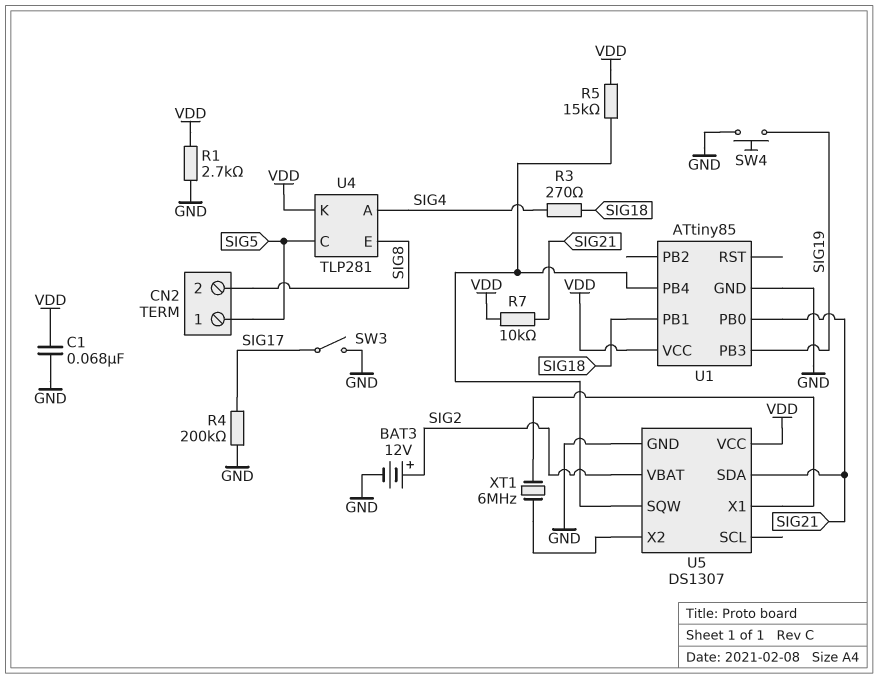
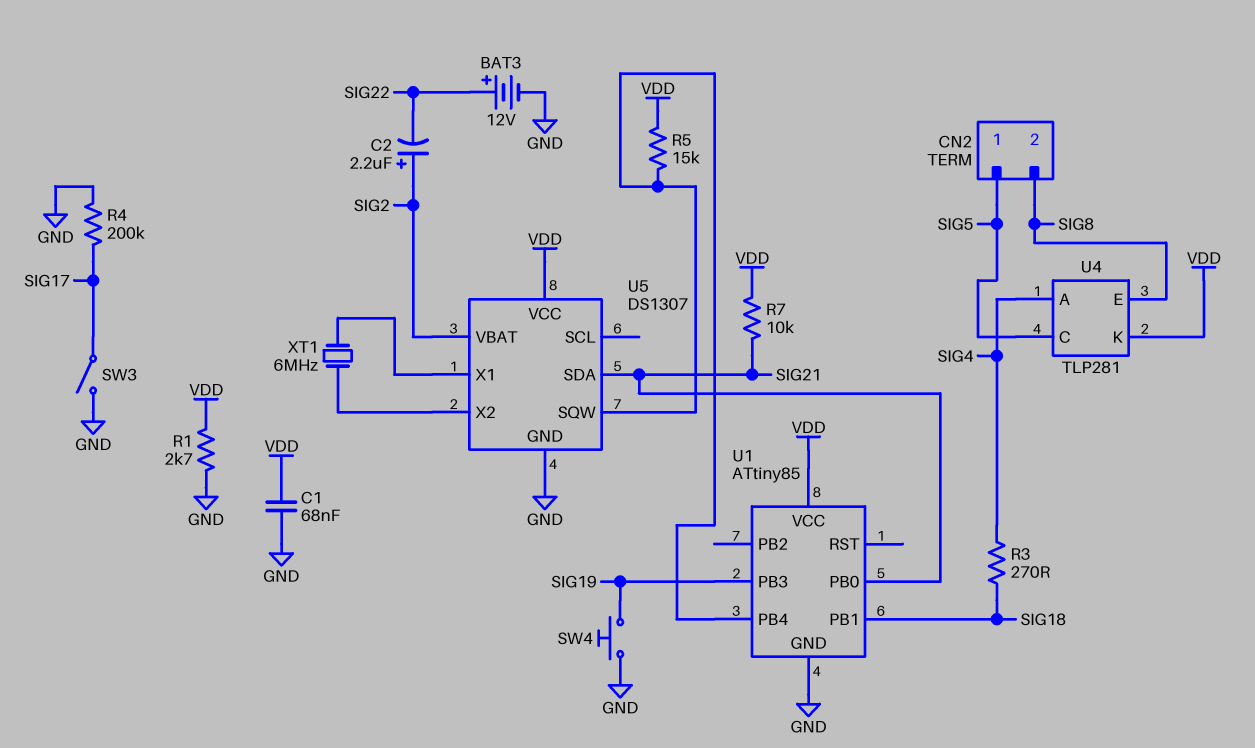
BAT3: 12V (plus SIG2, minus GND) -> 12V (plus SIG22, minus GND)
C2: none -> 2.2uF (plus SIG2, minus SIG22)

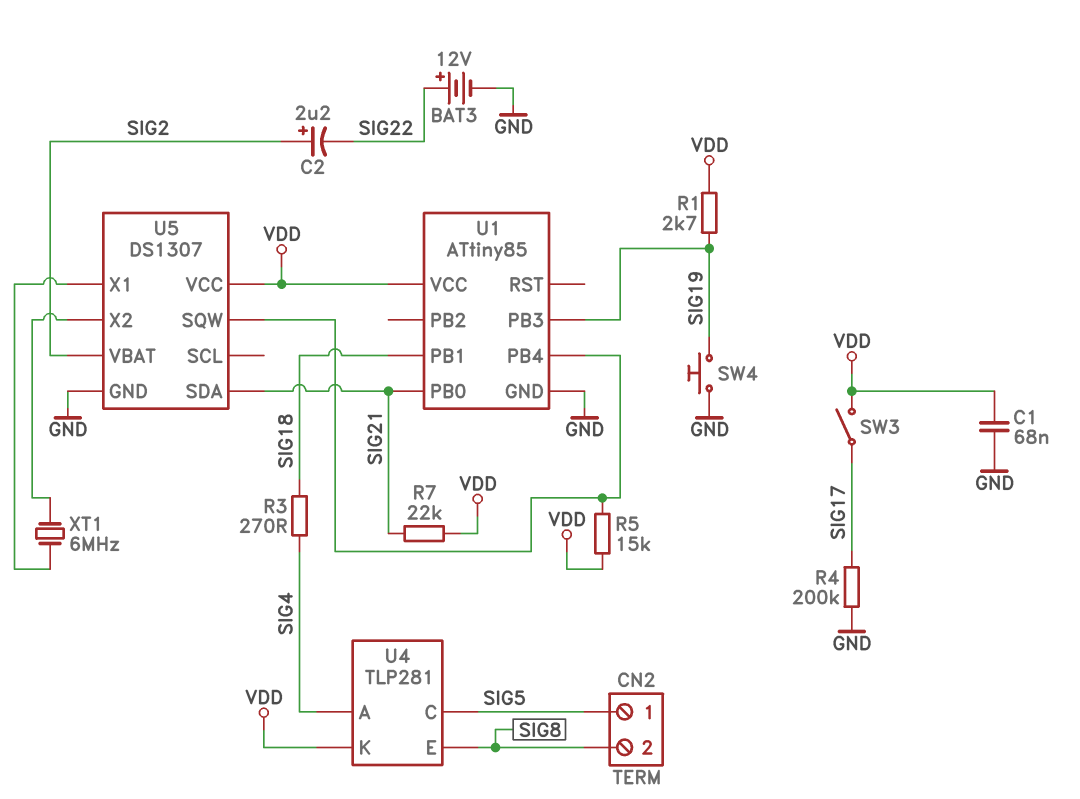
R1: 2.7k (GND, VDD) -> 2.7k (SIG19, VDD)
R7: 10k (SIG21, VDD) -> 22k (SIG21, VDD)
SW3: switch (GND, SIG17) -> switch (SIG17, VDD)

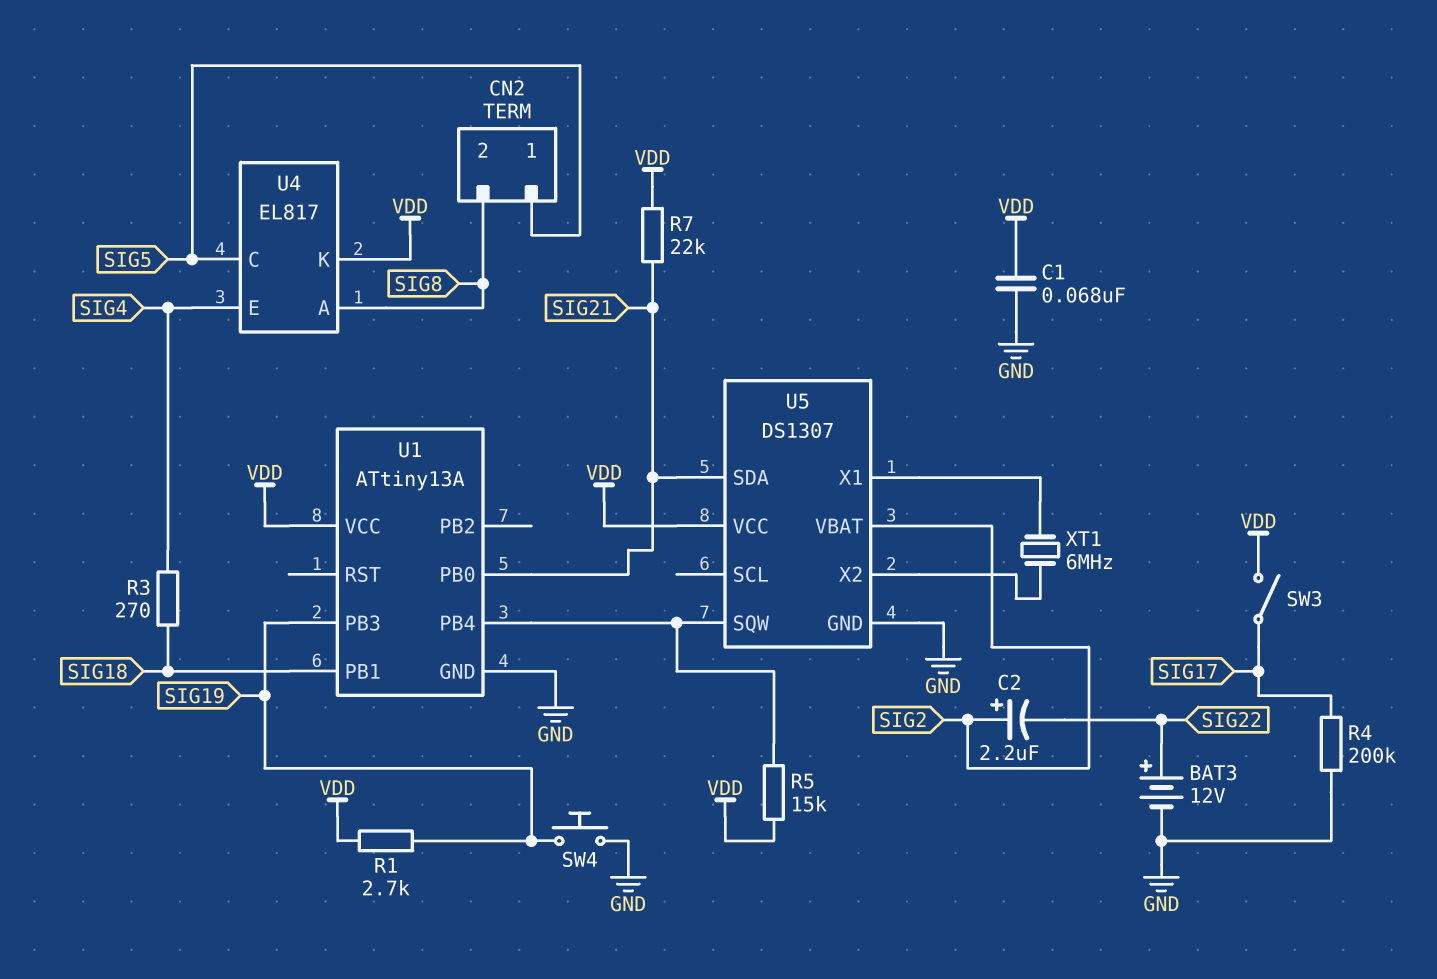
U1: ATtiny85 -> ATtiny13A
U4: TLP281 -> EL817
U4 pin A: SIG4 -> SIG8
U4 pin E: SIG8 -> SIG4

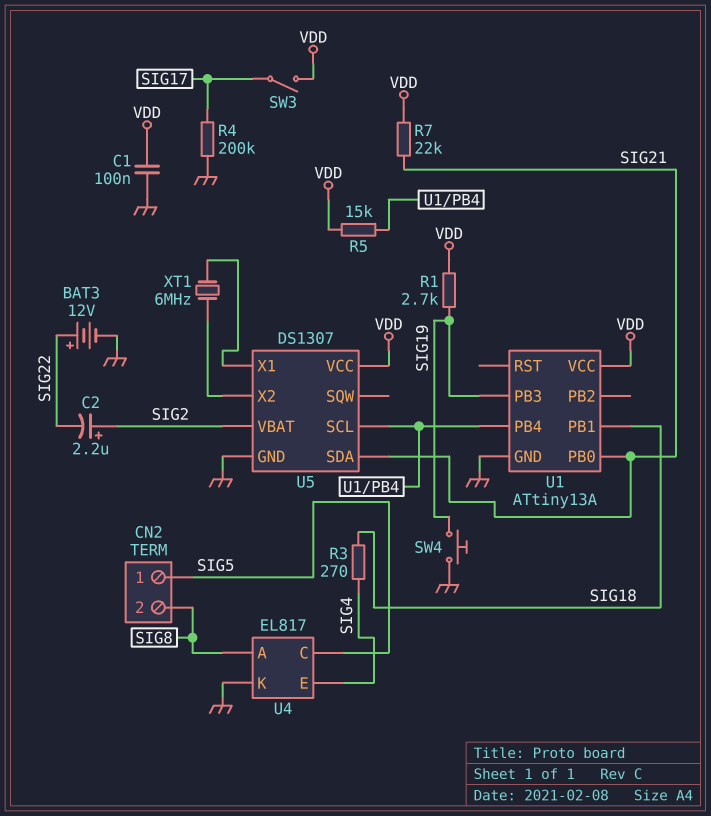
C1: 68nF (GND, VDD) -> 100nF (GND, VDD)
U4 pin K: VDD -> GND
U5 pin SCL: none -> U1/PB4
U5 pin SQW: U1/PB4 -> none

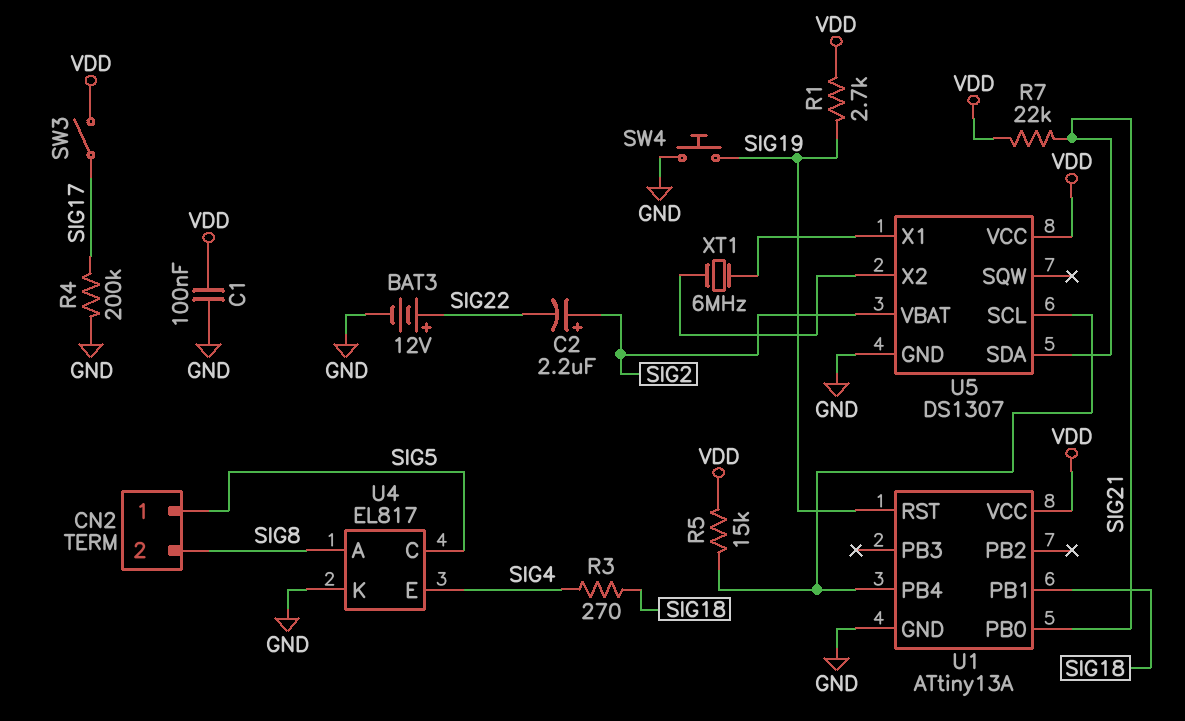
U1 pin PB3: SIG19 -> none
U1 pin RST: none -> SIG19

